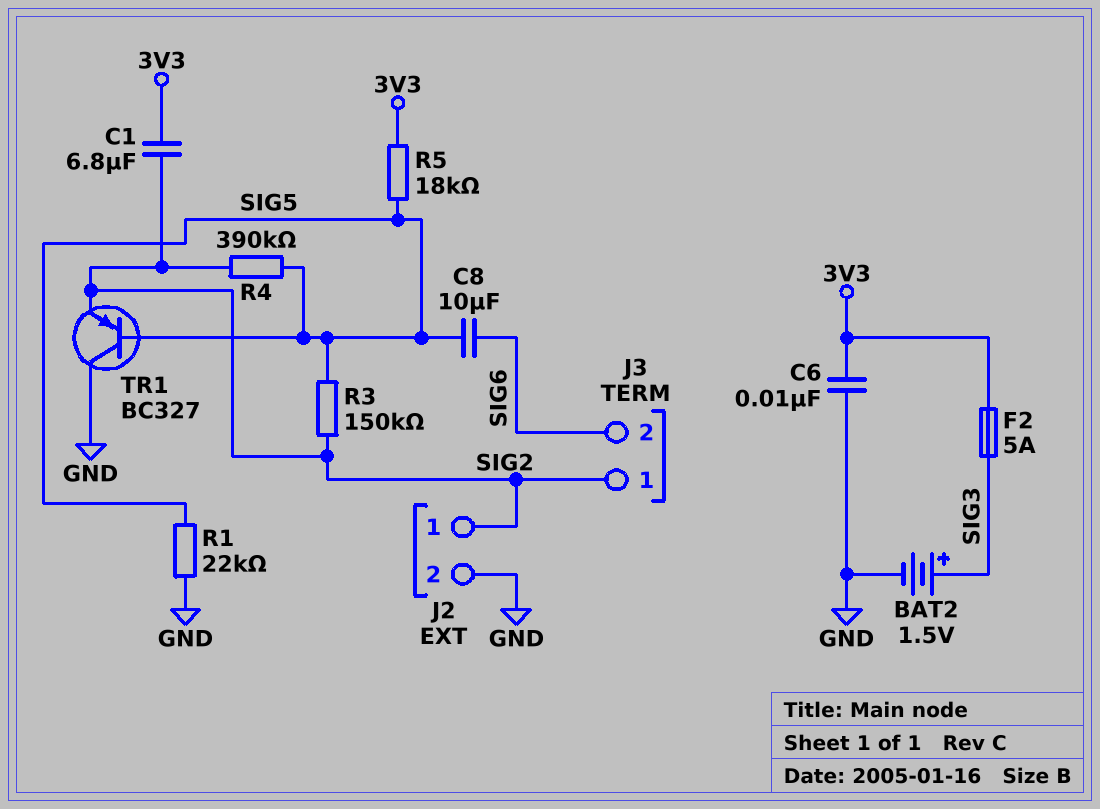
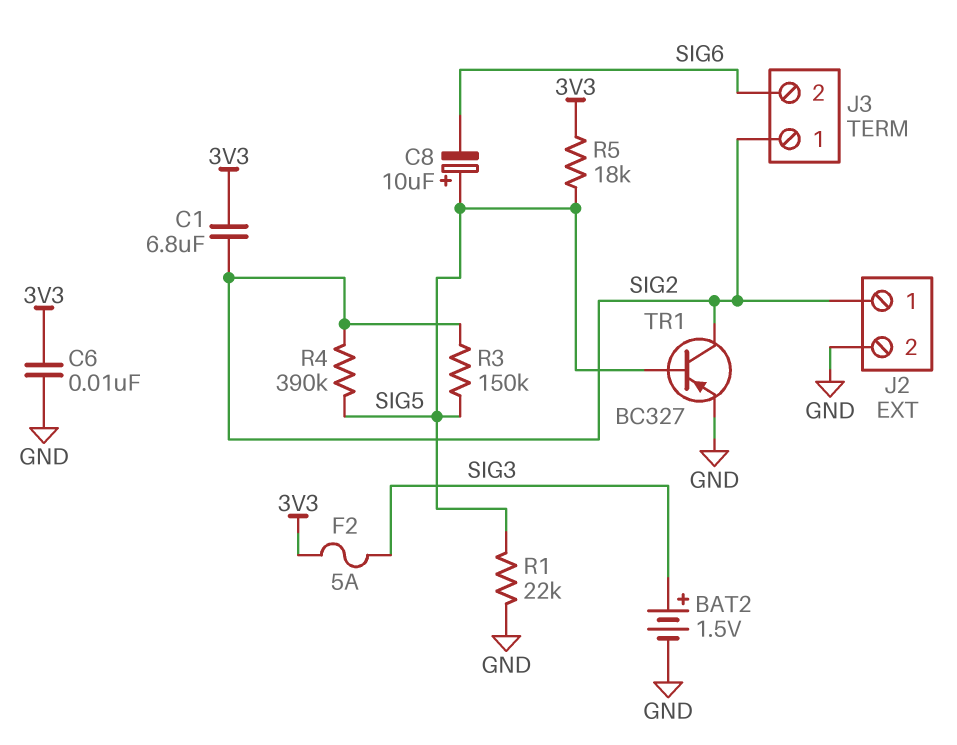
C8: 10uF (SIG5, SIG6) -> 10uF (plus SIG5, minus SIG6)
TR1: PNP BC327 (B SIG5, C GND, E SIG2) -> PNP BC327 (B SIG5, C SIG2, E GND)

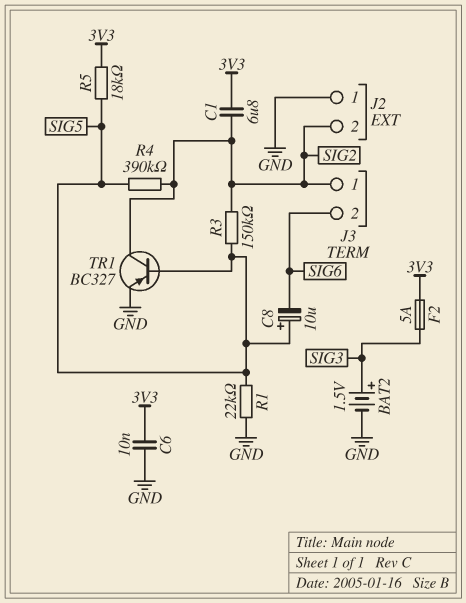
J2 pin 1: SIG2 -> GND
J2 pin 2: GND -> SIG2

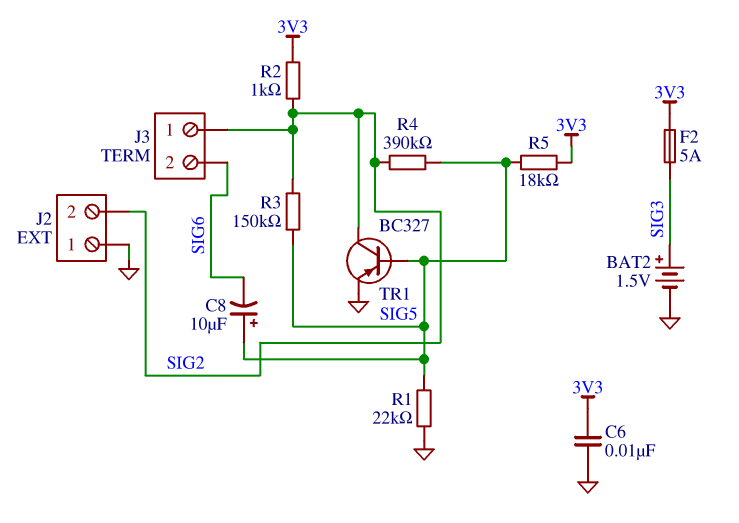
C1: 6.8uF (3V3, SIG2) -> none
R2: none -> 1k (3V3, SIG2)

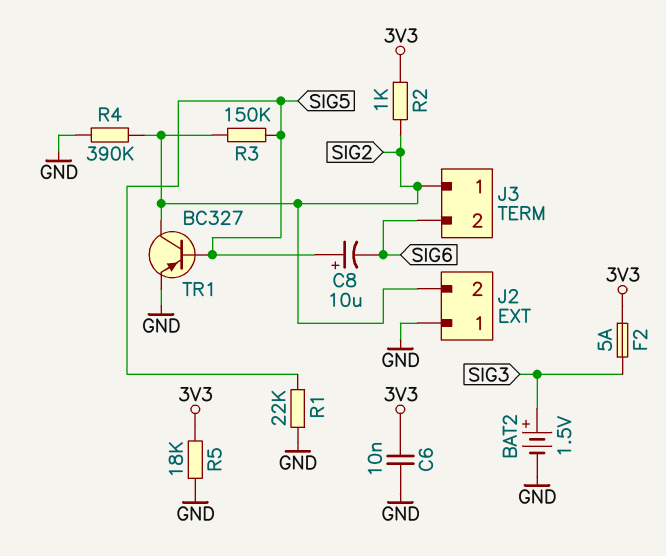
R4: 390k (SIG2, SIG5) -> 390k (GND, SIG2)
R5: 18k (3V3, SIG5) -> 18k (3V3, GND)

